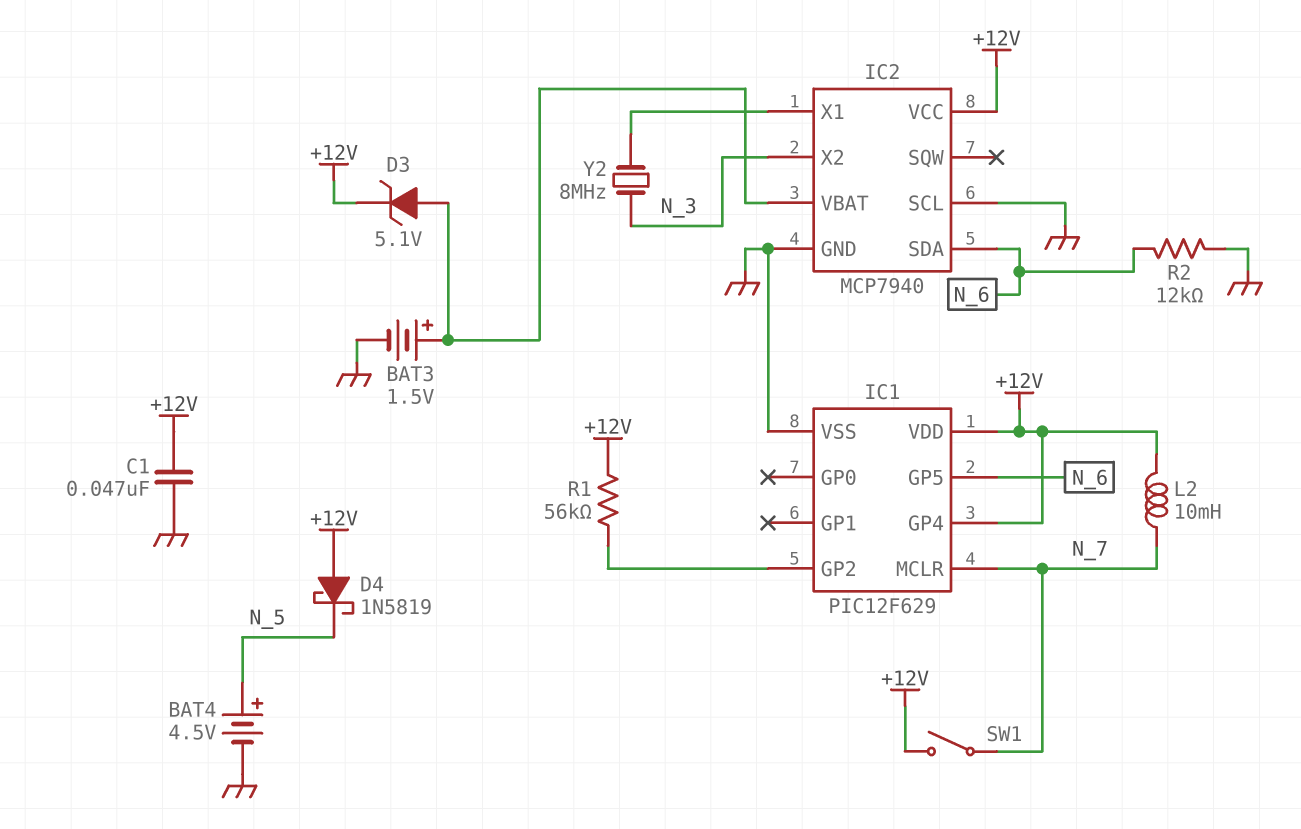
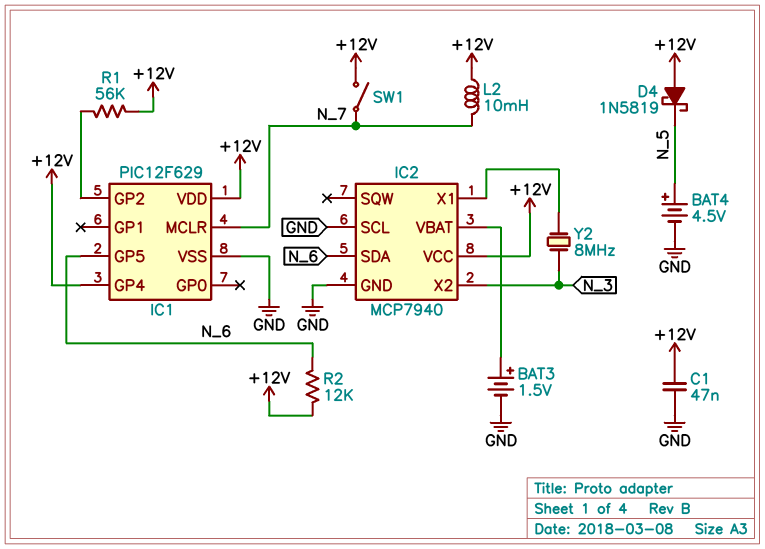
D3: zener 5.1V (A IC2/VBAT, K +12V) -> none
R2: 12k (GND, N_6) -> 12k (+12V, N_6)

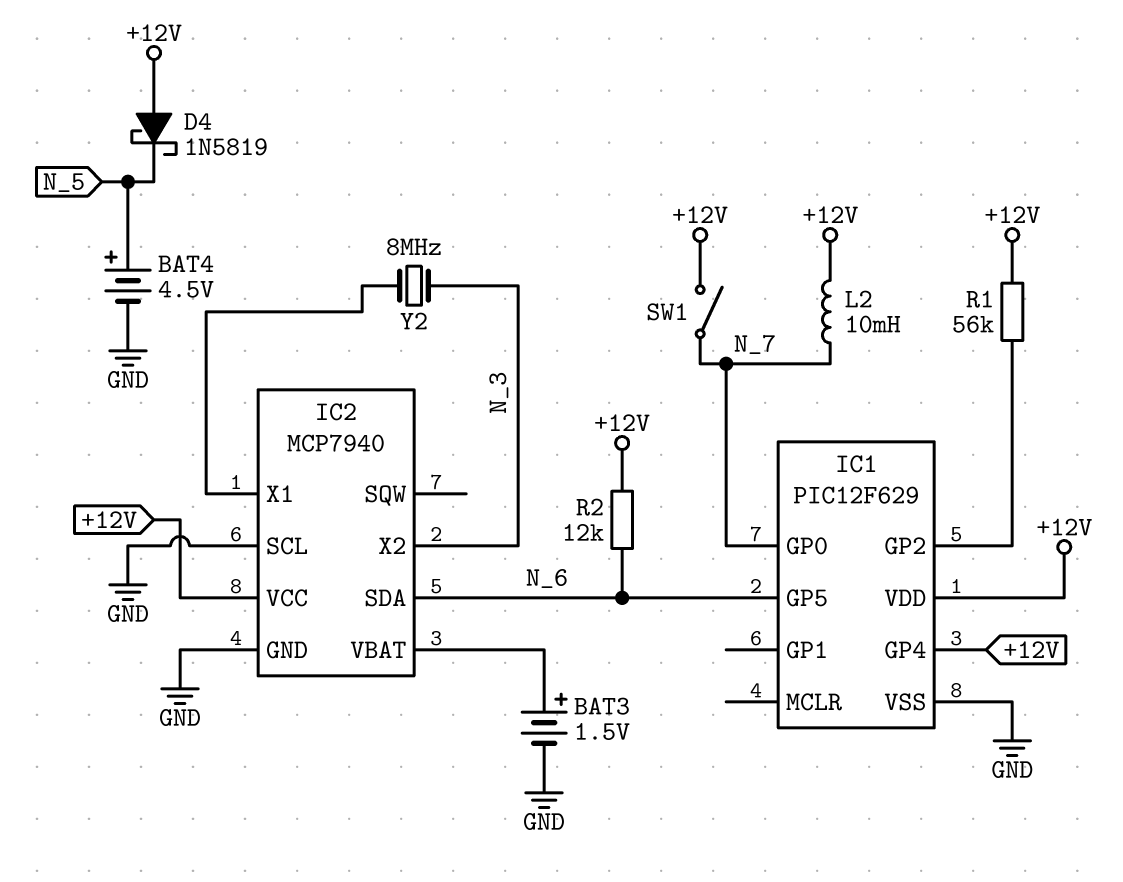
C1: 47nF (+12V, GND) -> none
IC1 pin GP0: none -> N_7
IC1 pin MCLR: N_7 -> none

